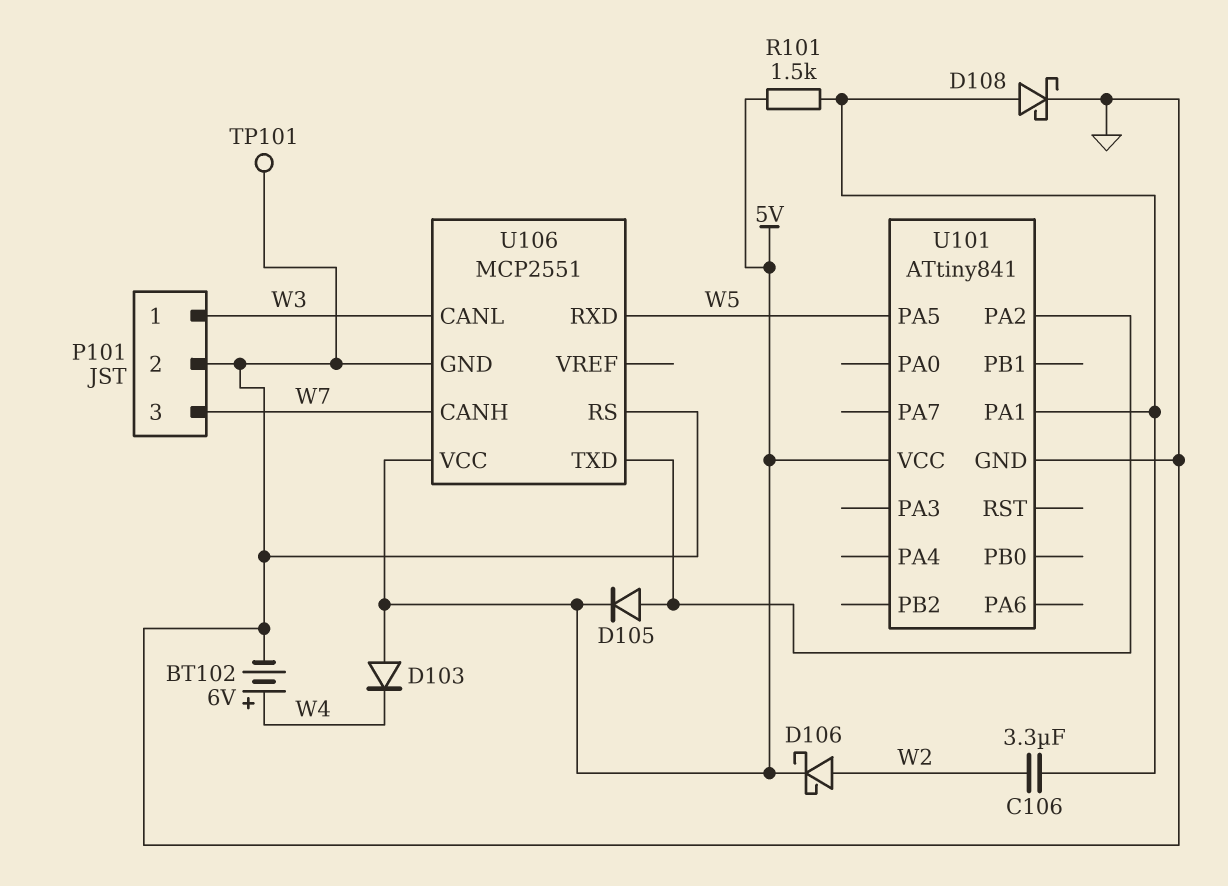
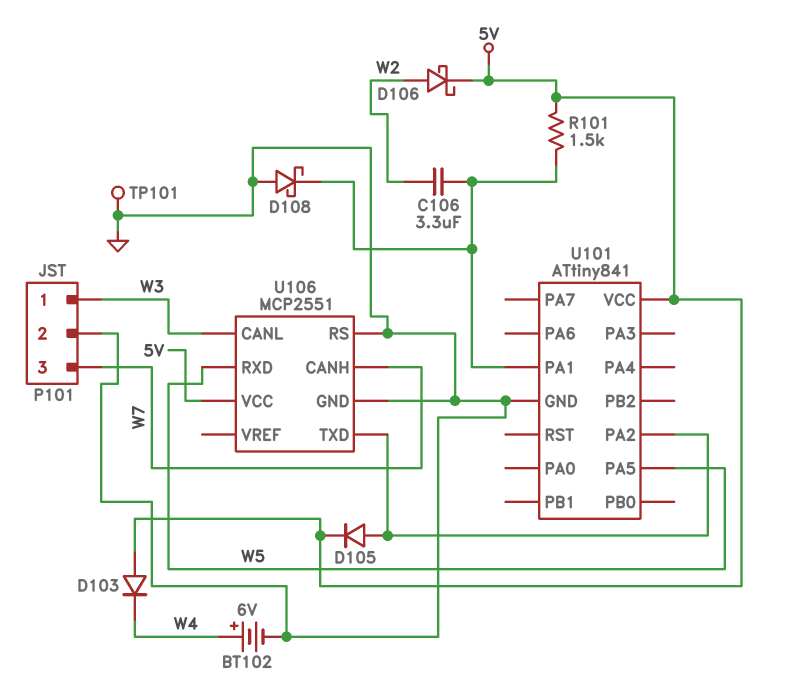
D108: schottky (A U101/PA1, K GND) -> schottky (A GND, K U101/PA1)

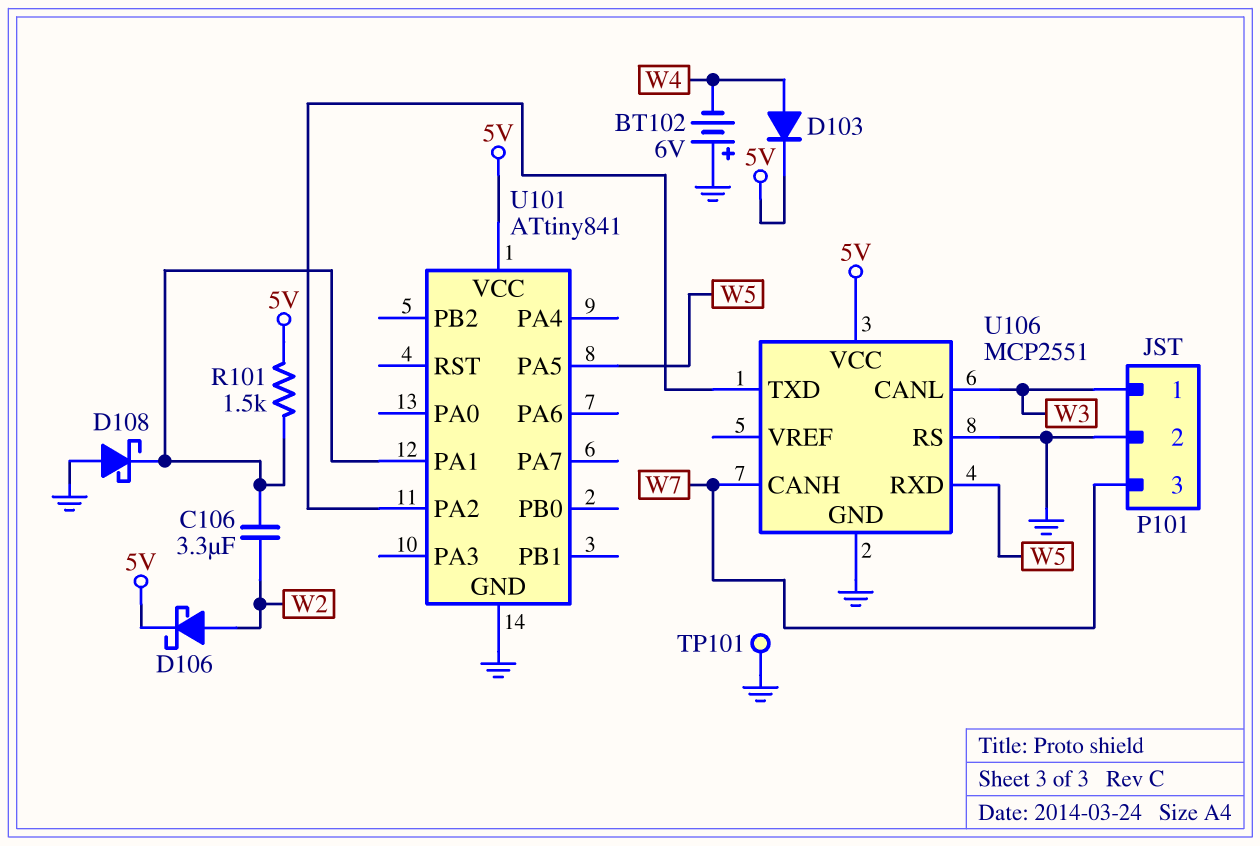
BT102: 6V (plus W4, minus GND) -> 6V (plus GND, minus W4)
D103: diode (A 5V, K W4) -> diode (A W4, K 5V)
D105: diode (A U101/PA2, K 5V) -> none

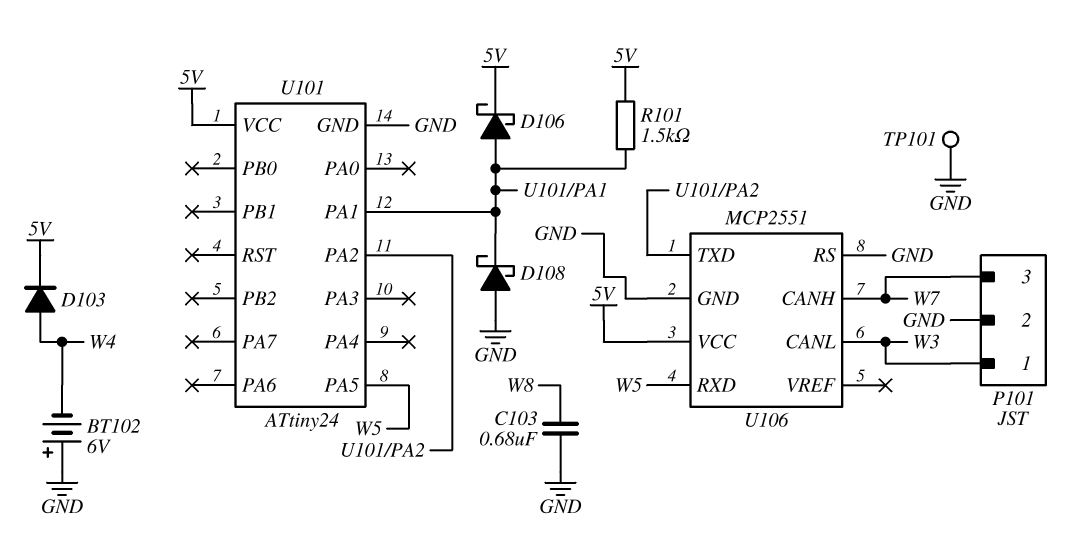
C103: none -> 680nF (GND, W8)
C106: 3.3uF (U101/PA1, W2) -> none
D106: schottky (A W2, K 5V) -> schottky (A U101/PA1, K 5V)
U101: ATtiny841 -> ATtiny24

